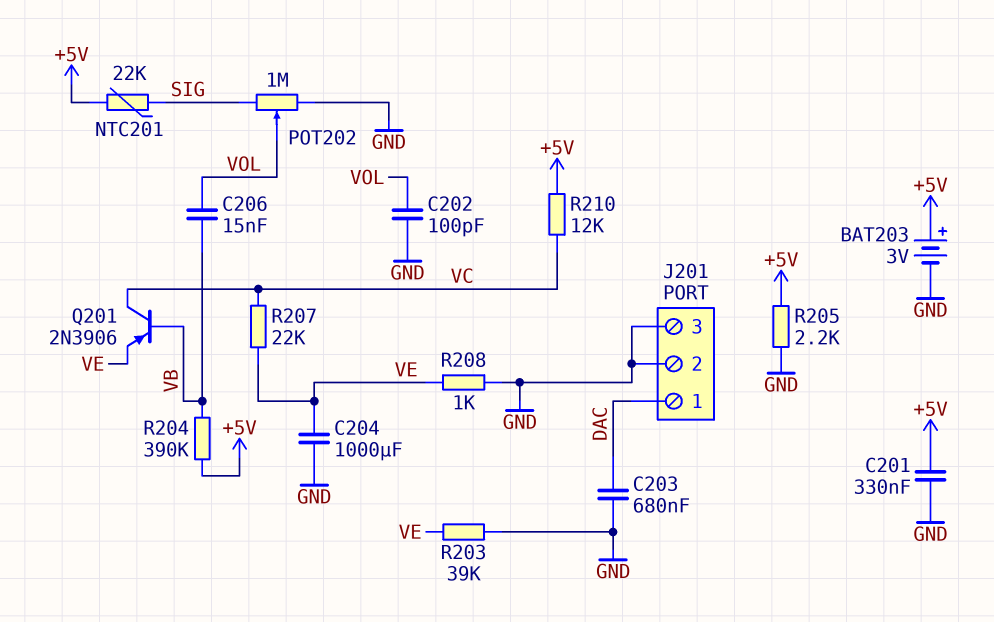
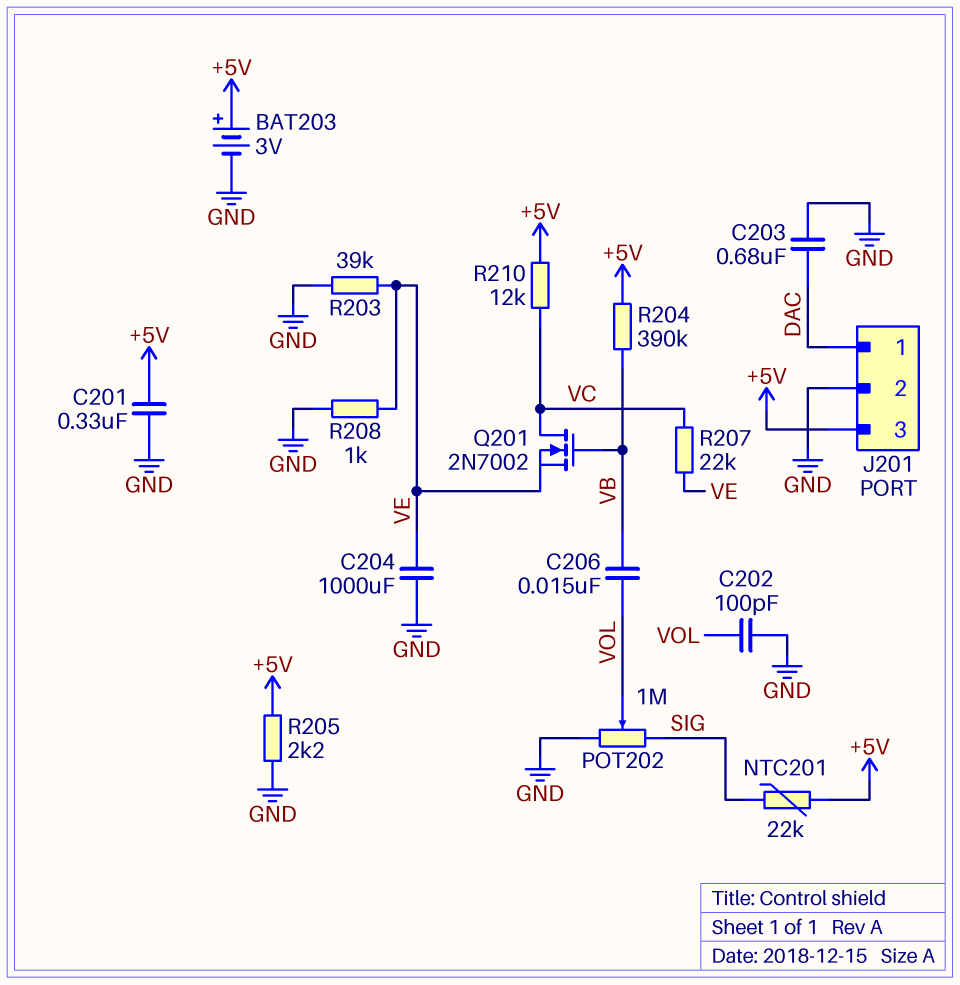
J201 pin 3: GND -> +5V
Q201: PNP 2N3906 (B VB, C VC, E VE) -> NMOS 2N7002 (G VB, D VC, S VE)

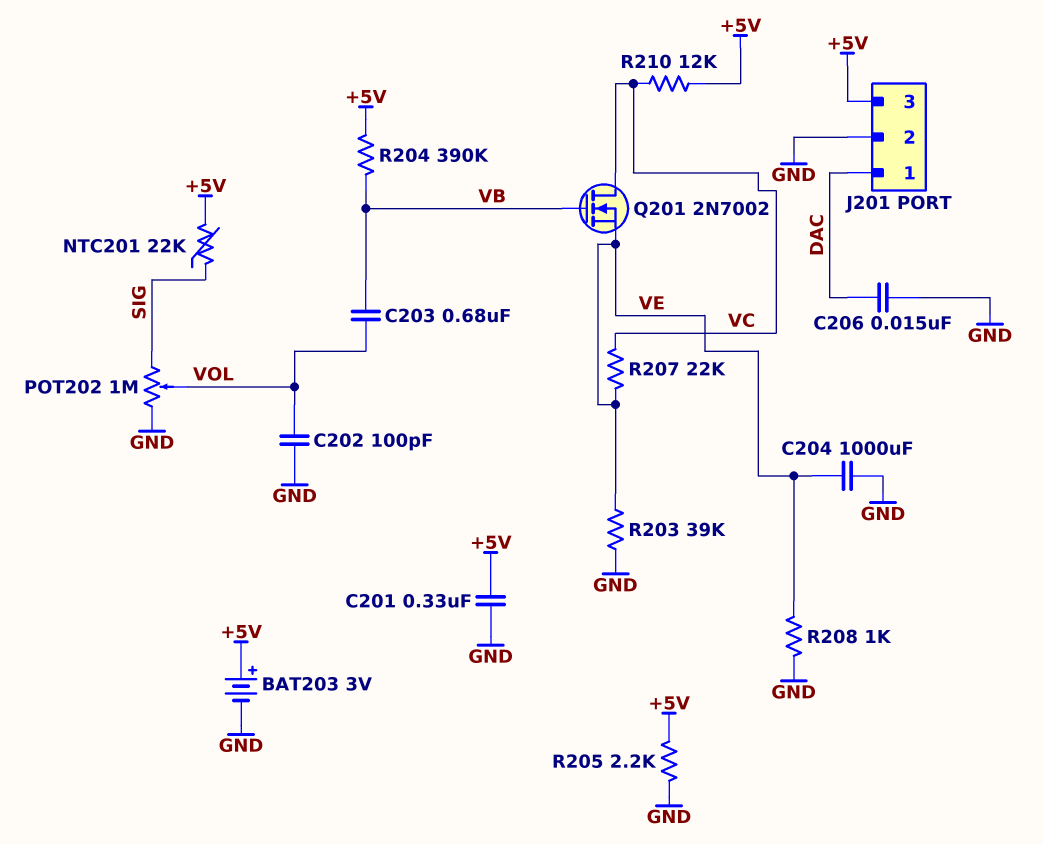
C203: 680nF (DAC, GND) -> 680nF (VB, VOL)
C206: 15nF (VB, VOL) -> 15nF (DAC, GND)

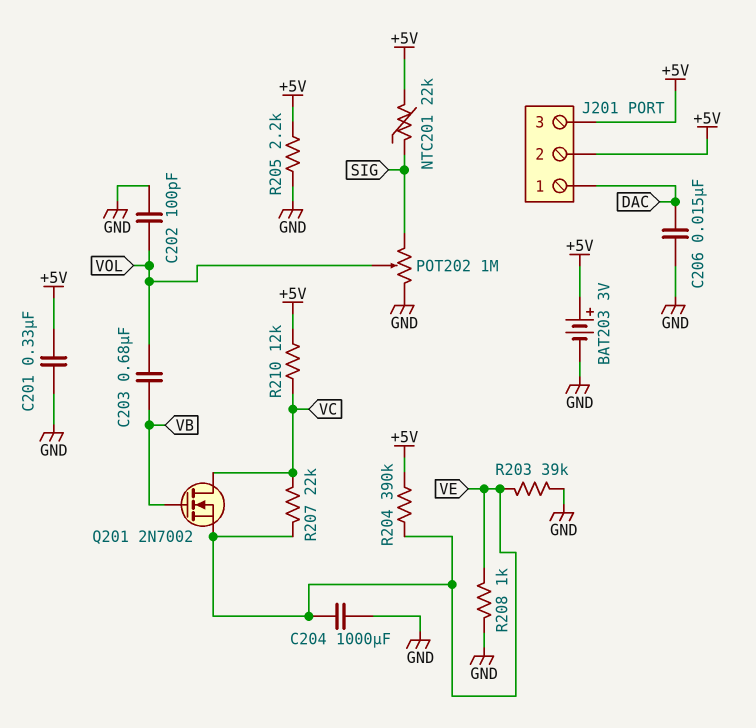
J201 pin 2: GND -> +5V
R204: 390k (+5V, VB) -> 390k (+5V, VE)

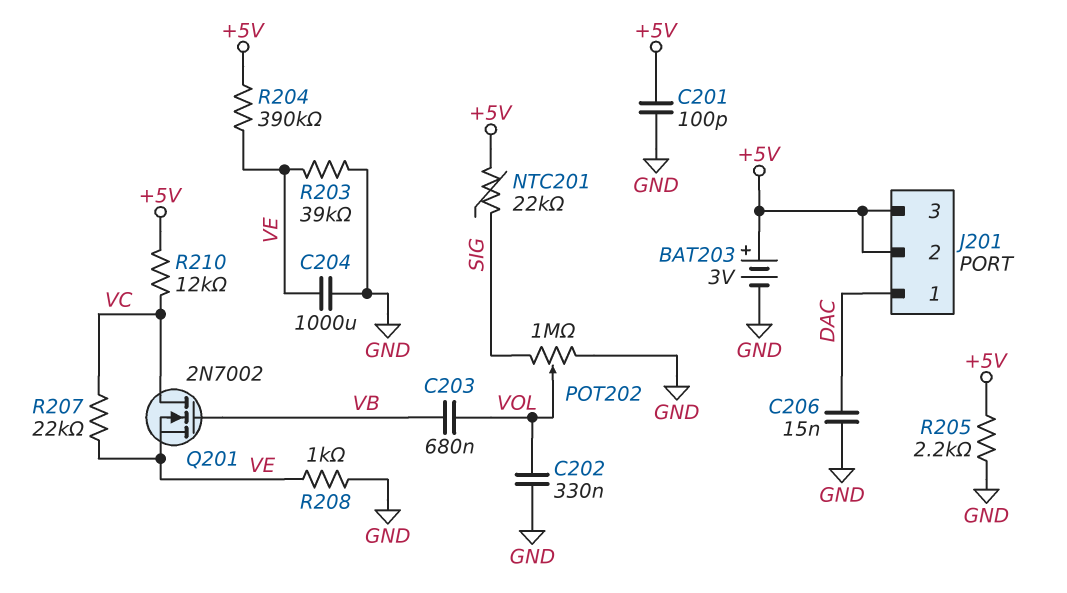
C201: 330nF (+5V, GND) -> 100pF (+5V, GND)
C202: 100pF (GND, VOL) -> 330nF (GND, VOL)

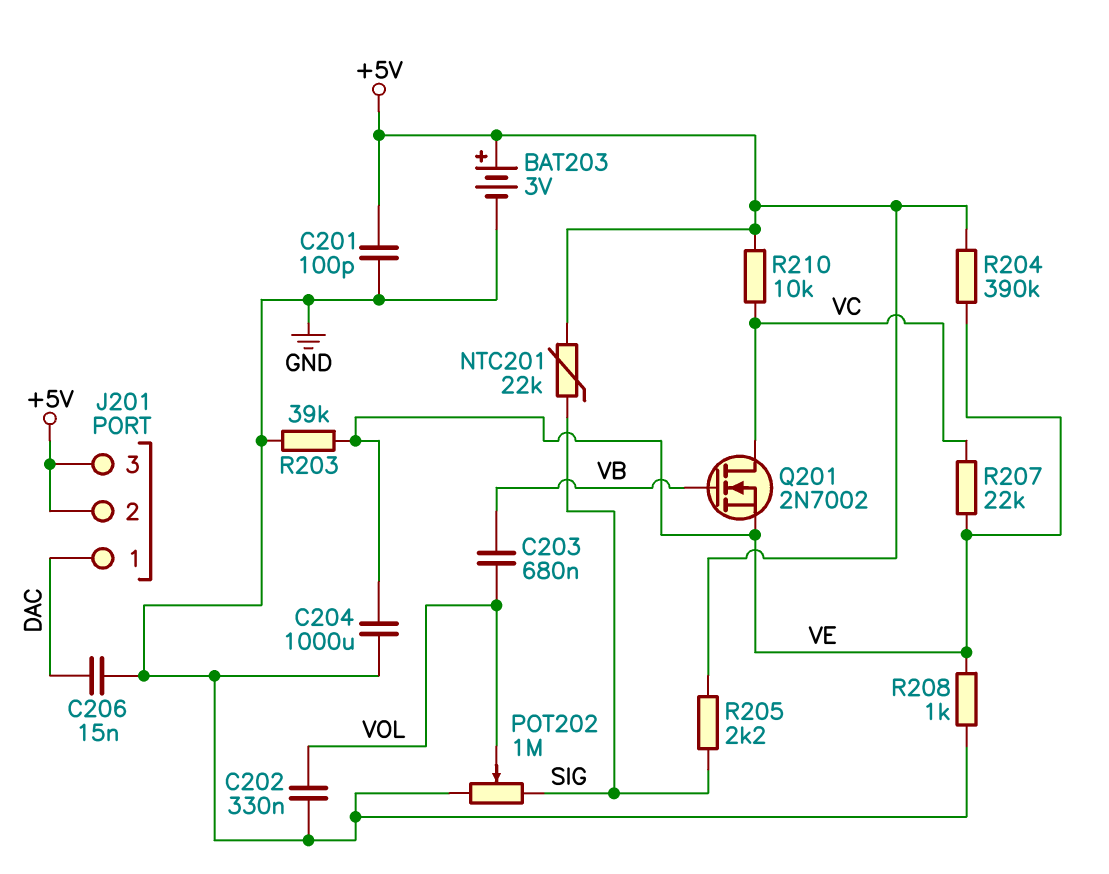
R205: 2.2k (+5V, GND) -> 2.2k (+5V, SIG)
R210: 12k (+5V, VC) -> 10k (+5V, VC)

